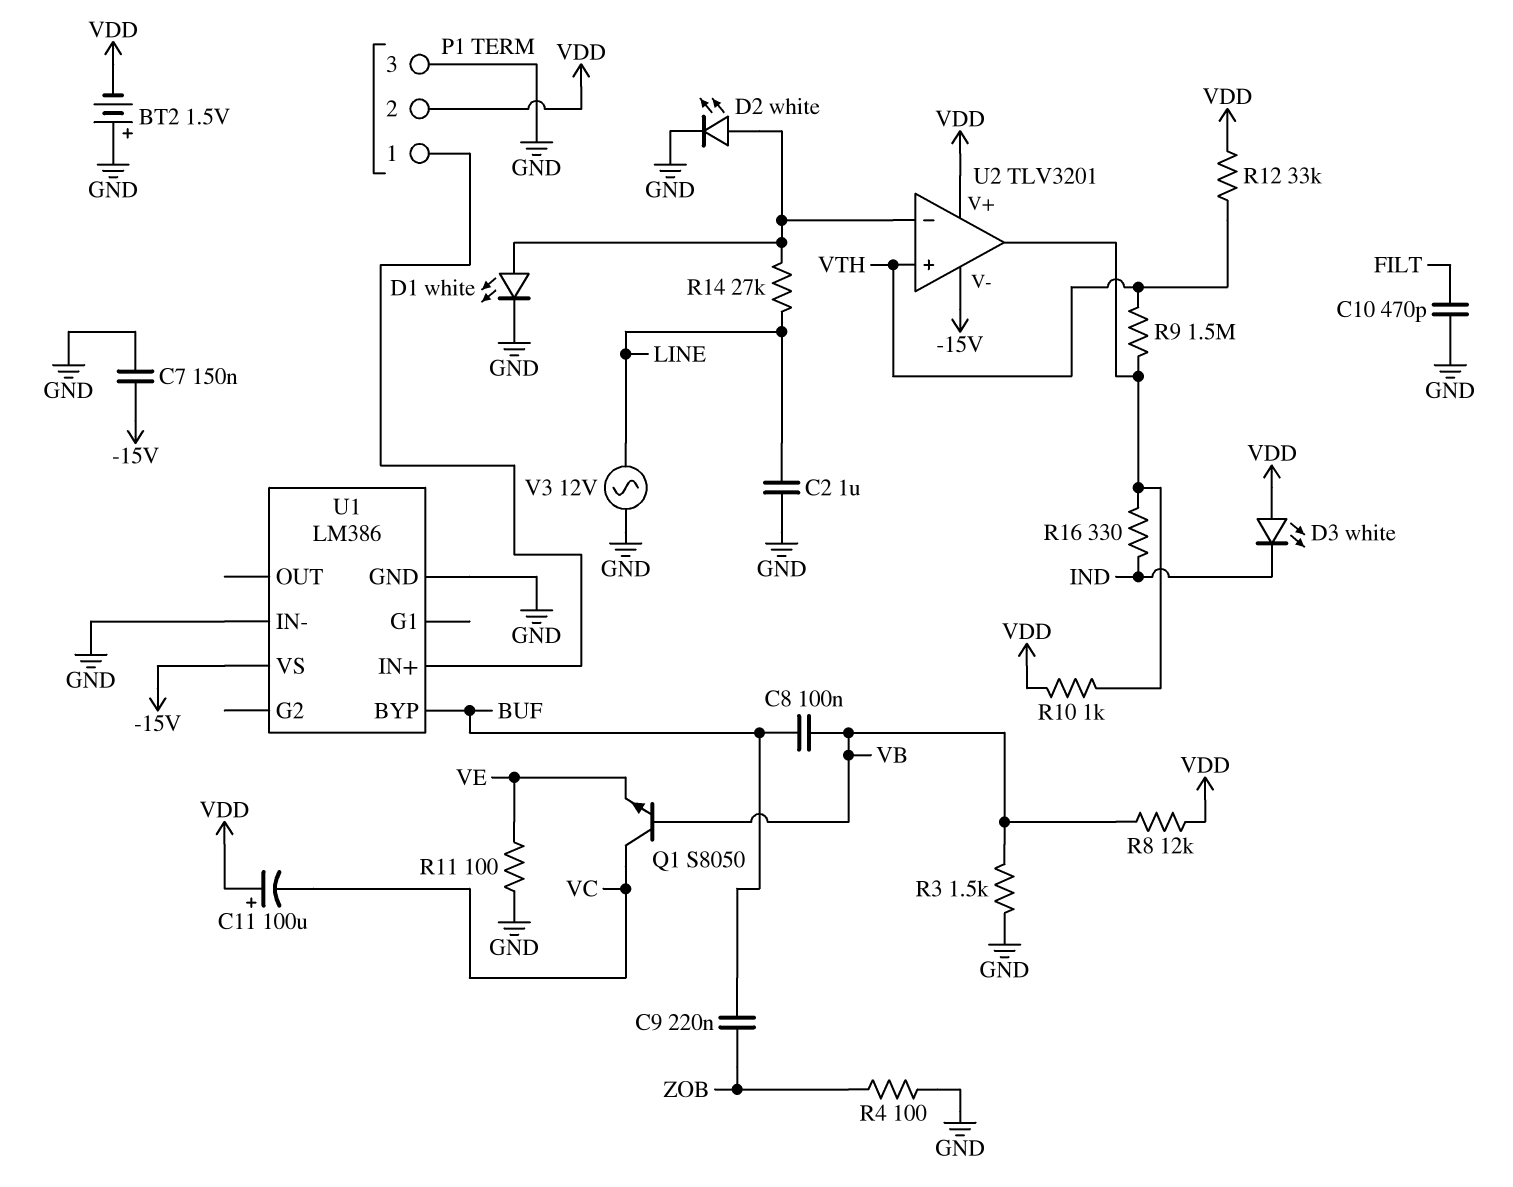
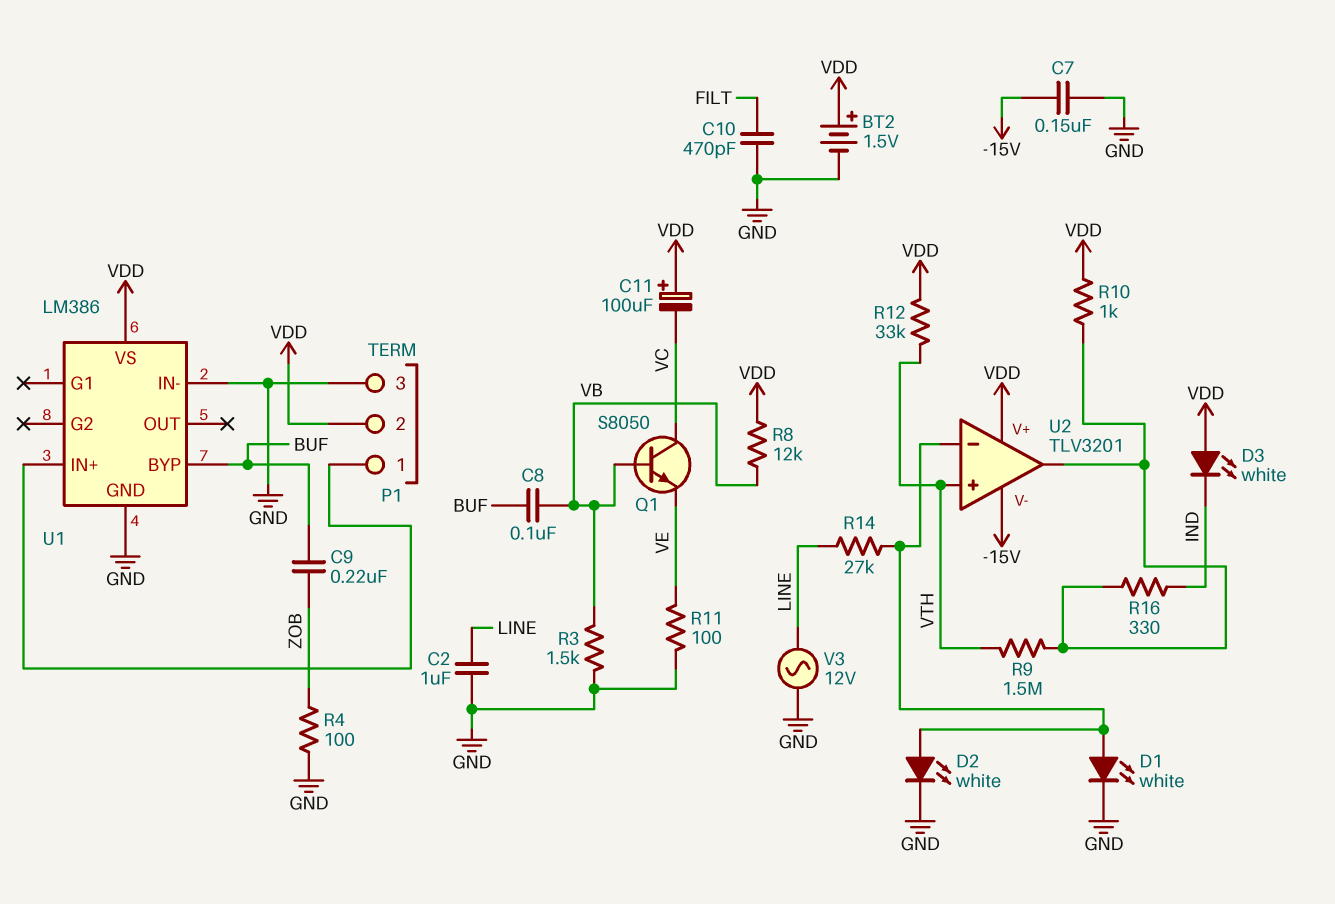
BT2: 1.5V (plus GND, minus VDD) -> 1.5V (plus VDD, minus GND)
U1 pin VS: -15V -> VDD

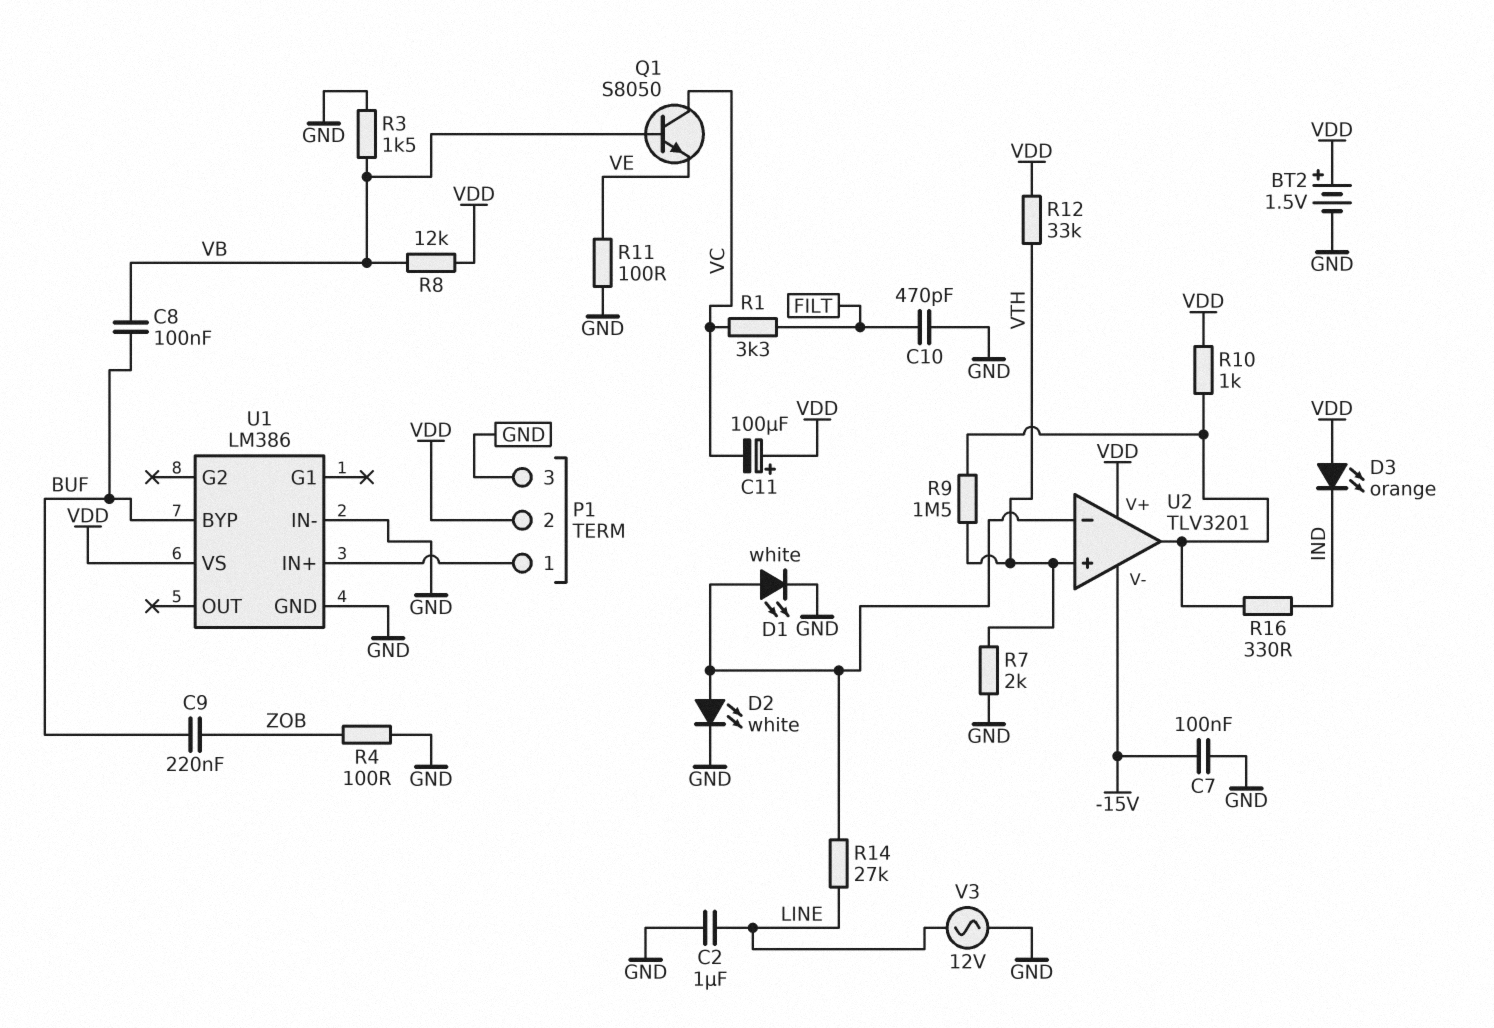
C7: 150nF (-15V, GND) -> 100nF (-15V, GND)
D3: LED white (A VDD, K IND) -> LED orange (A VDD, K IND)
R1: none -> 3.3k (FILT, VC)
R7: none -> 2k (GND, VTH)

